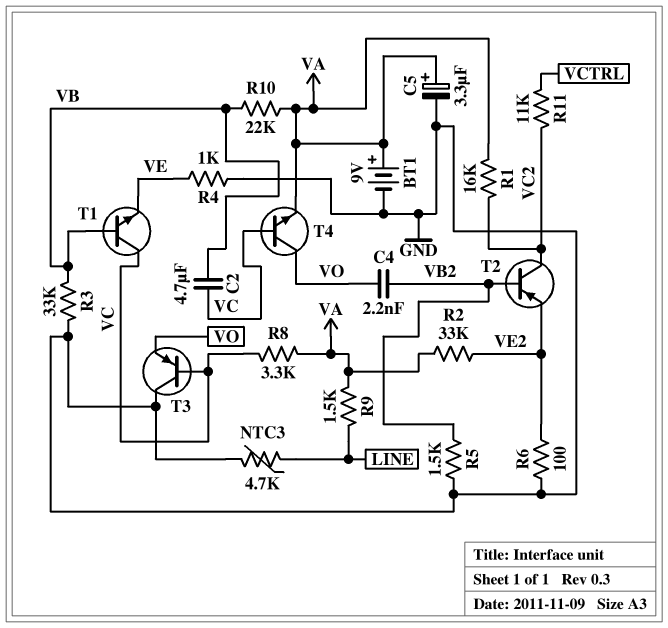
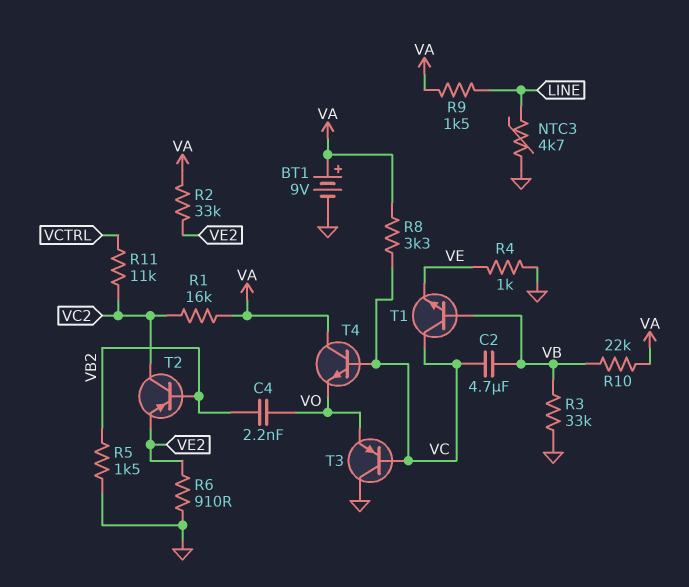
C5: 3.3uF (plus VA, minus GND) -> none
R6: 100 (GND, VE2) -> 910 (GND, VE2)
T4: NPN (B VC, C VO, E VA) -> NPN (B VC, C VA, E VO)

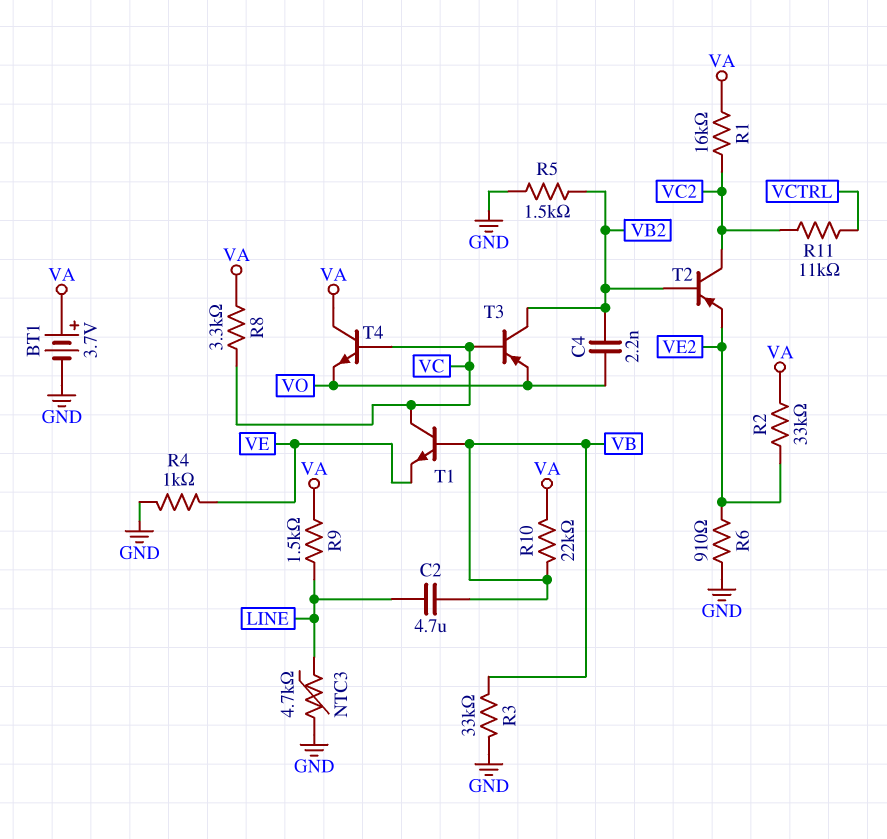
BT1: 9V (plus VA, minus GND) -> 3.7V (plus VA, minus GND)
C2: 4.7uF (VB, VC) -> 4.7uF (LINE, VB)
T3: PNP (B VC, C GND, E VO) -> PNP (B VC, C VB2, E VO)

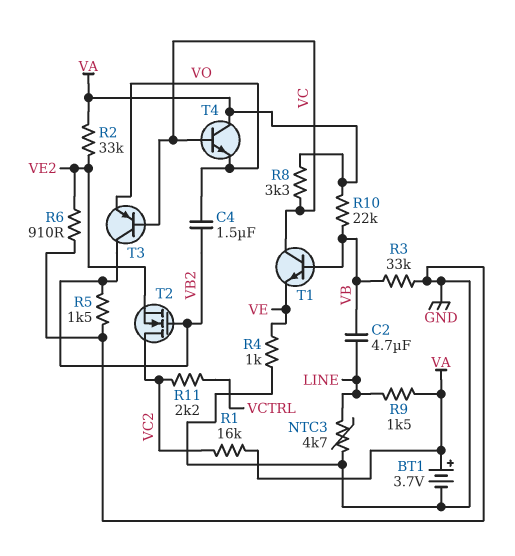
C4: 2.2nF (VB2, VO) -> 1.5uF (VB2, VO)
R11: 11k (VC2, VCTRL) -> 2.2k (VC2, VCTRL)
T2: PNP (B VB2, C VC2, E VE2) -> NMOS (G VB2, D VC2, S VE2)

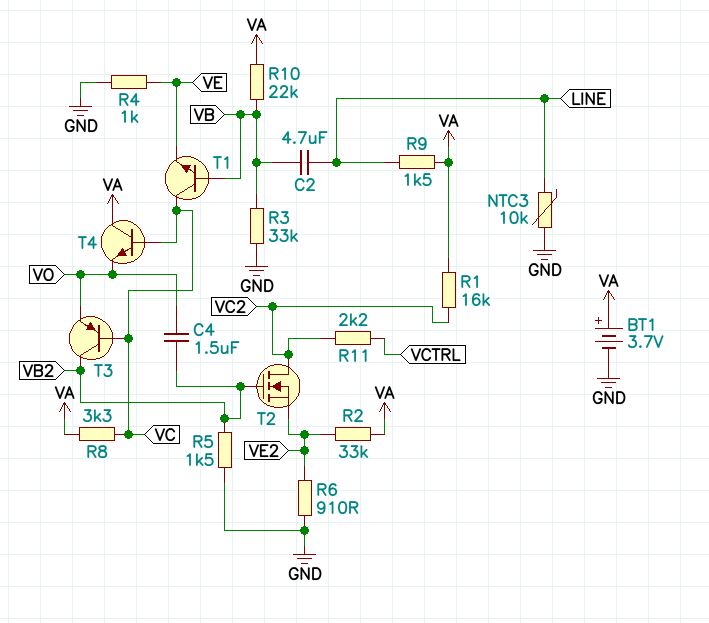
NTC3: 4.7k (GND, LINE) -> 10k (GND, LINE)

